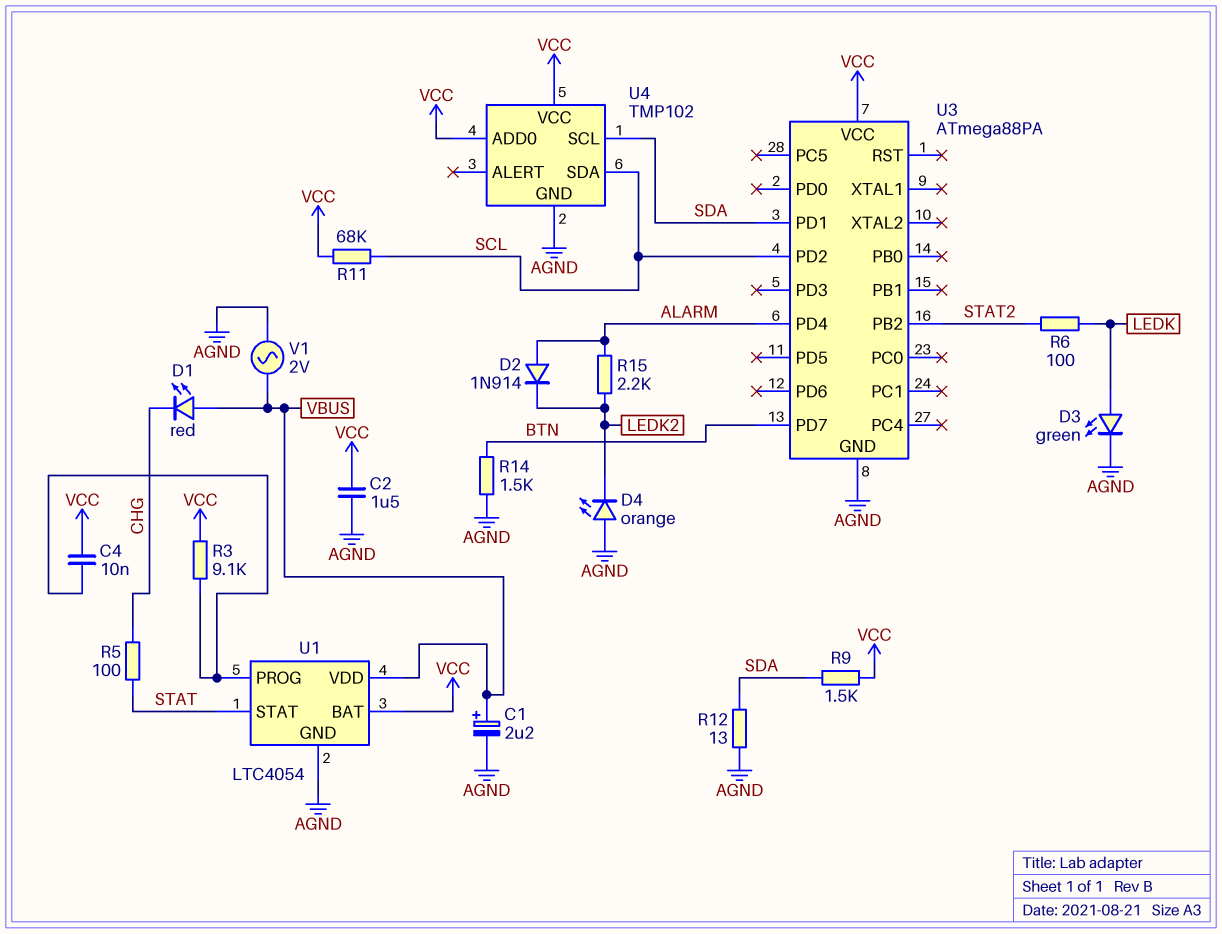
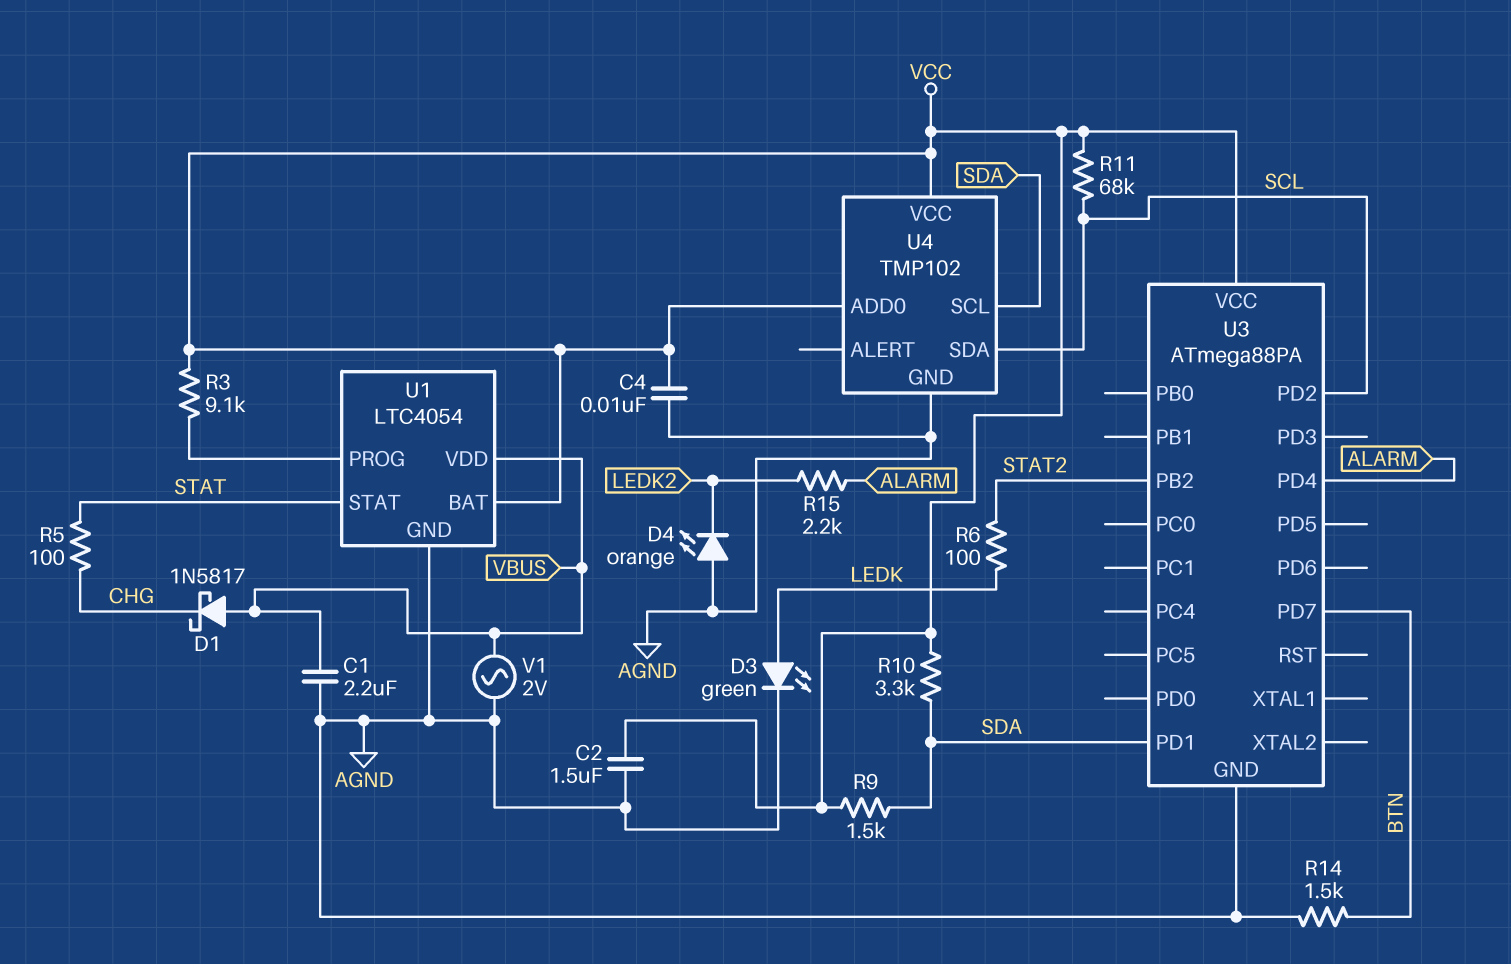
C1: 2.2uF (plus VBUS, minus AGND) -> 2.2uF (AGND, VBUS)
C4: 10nF (U1/PROG, VCC) -> 10nF (AGND, VCC)
D1: LED red (A VBUS, K CHG) -> schottky 1N5817 (A VBUS, K CHG)
D2: diode 1N914 (A ALARM, K LEDK2) -> none
R10: none -> 3.3k (SDA, VCC)
R12: 13 (AGND, SDA) -> none

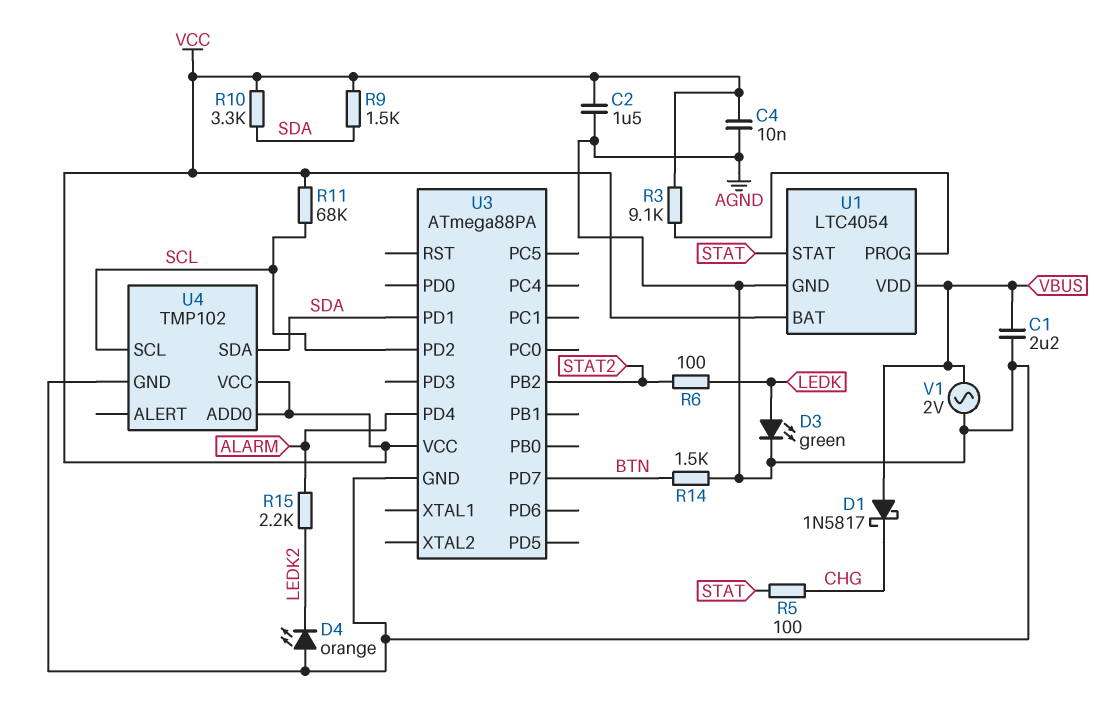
U4 pin SCL: SDA -> SCL
U4 pin SDA: SCL -> SDA

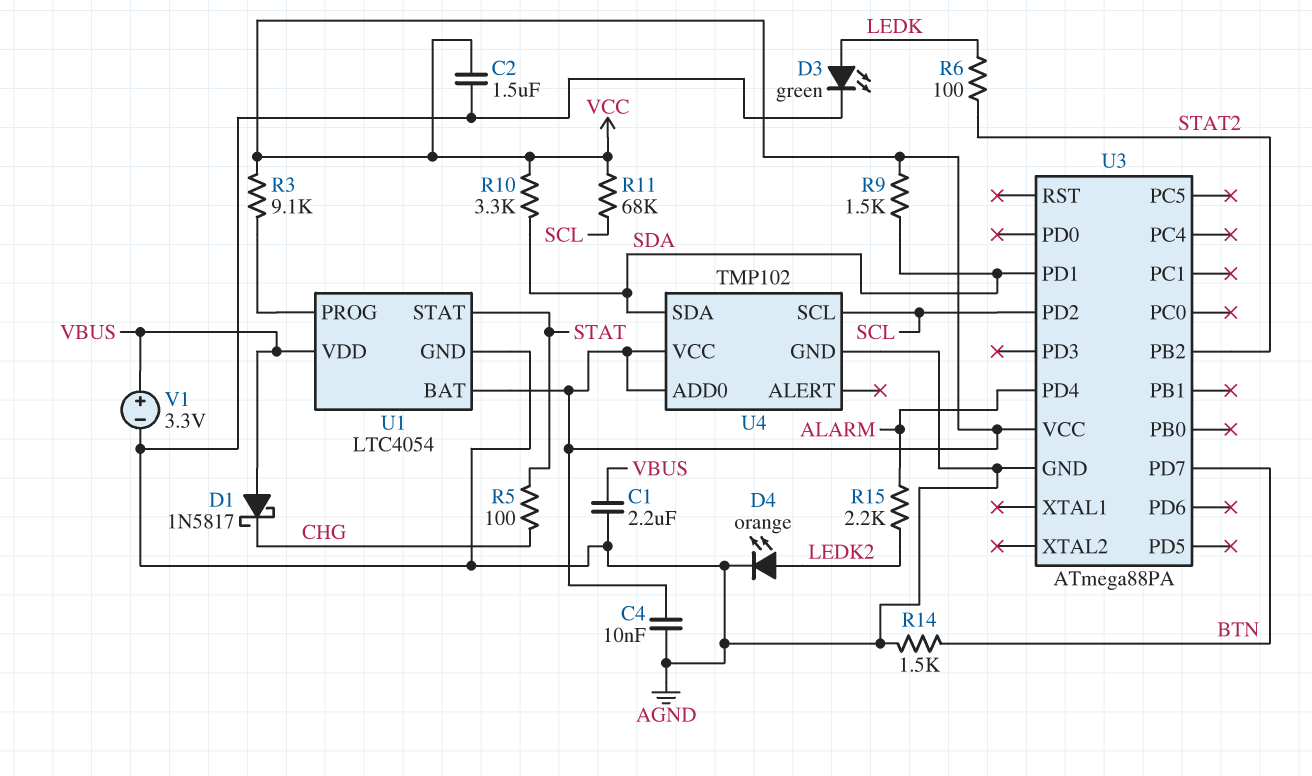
D4: LED orange (A AGND, K LEDK2) -> LED orange (A LEDK2, K AGND)
V1: AC 2V (AGND, VBUS) -> 3.3V (plus VBUS, minus AGND)

